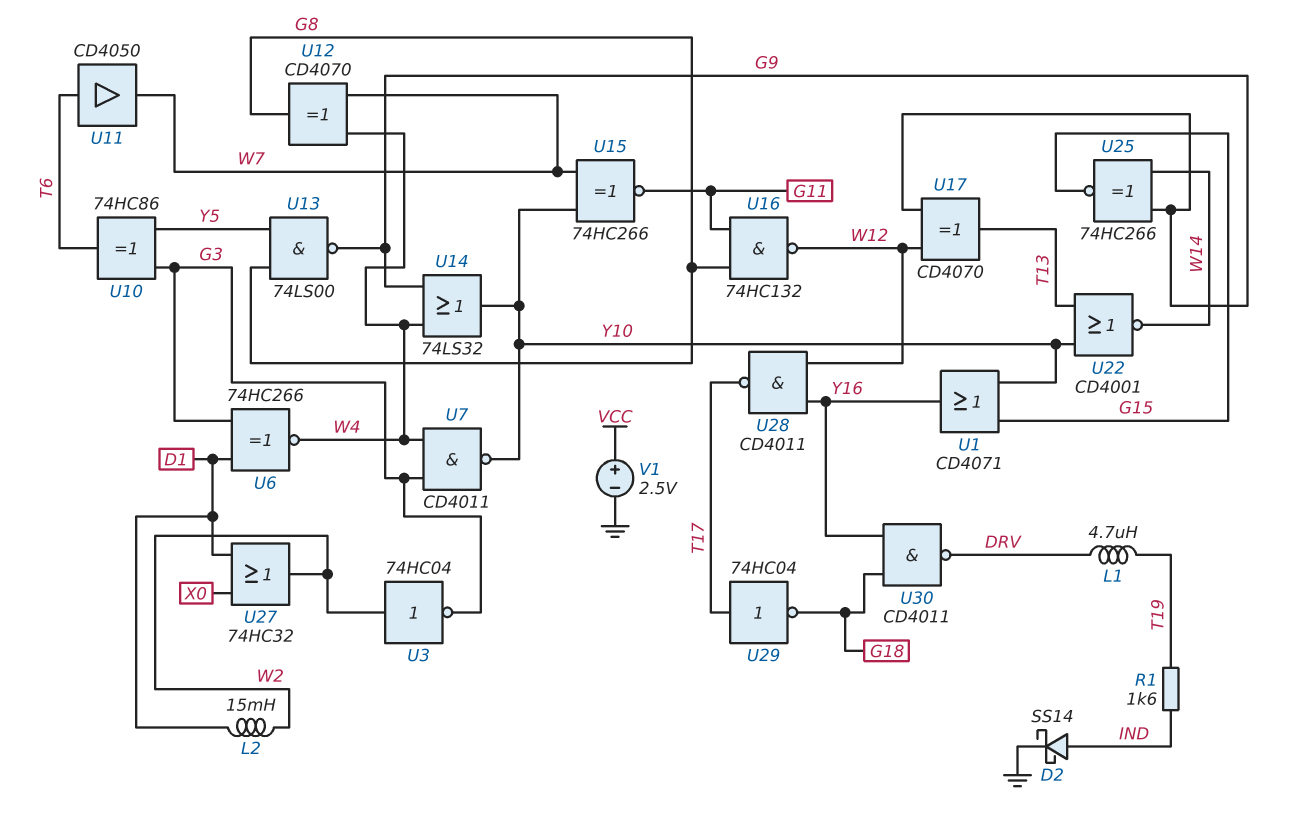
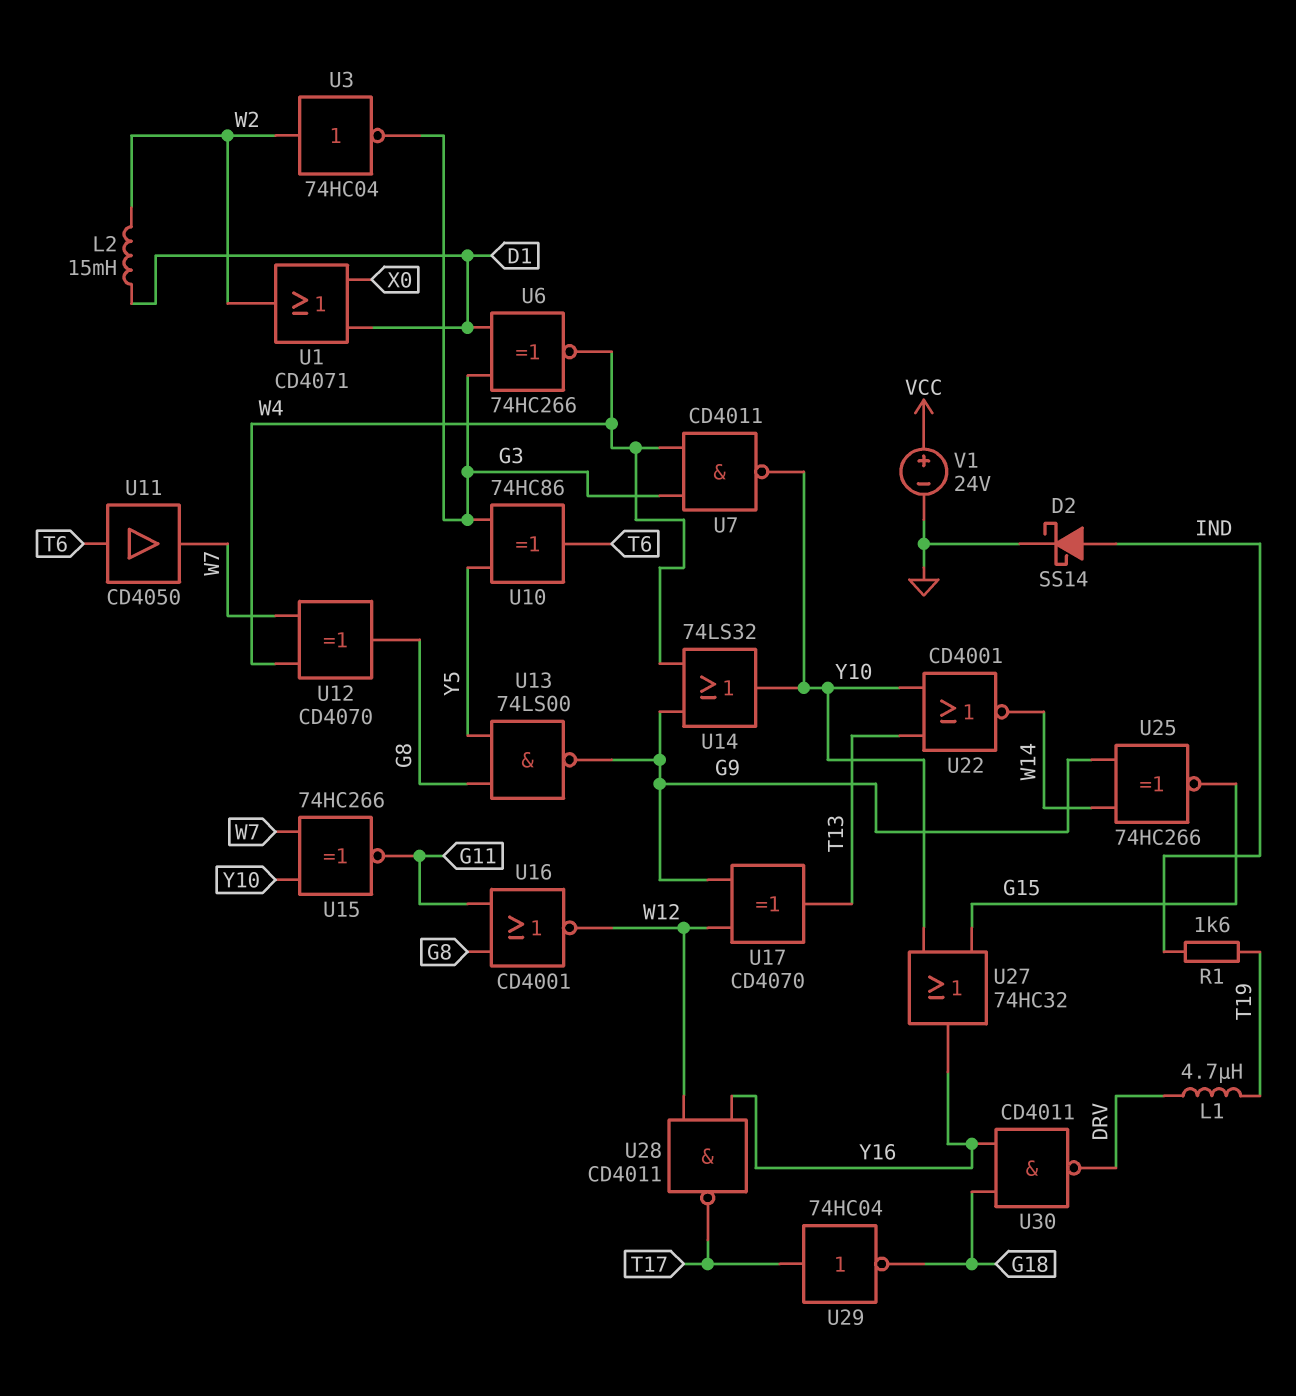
U1: OR CD4071 (in G15, in Y10, out Y16) -> OR CD4071 (in D1, in X0, out W2)
U16: NAND 74HC132 (in G8, in G11, out W12) -> NOR CD4001 (in G8, in G11, out W12)
U27: OR 74HC32 (in D1, in X0, out W2) -> OR 74HC32 (in G15, in Y10, out Y16)
V1: 2.5V (plus VCC, minus GND) -> 24V (plus VCC, minus GND)

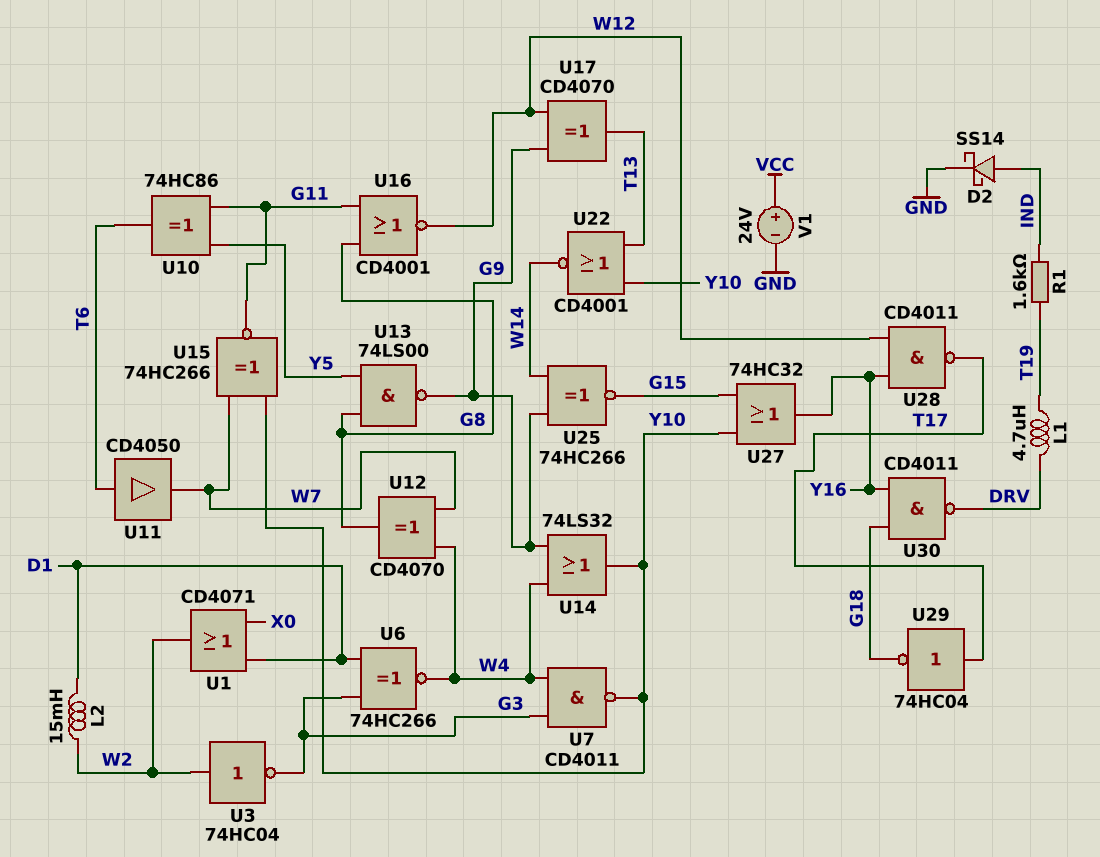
U10: XOR 74HC86 (in G3, in Y5, out T6) -> XOR 74HC86 (in G11, in Y5, out T6)

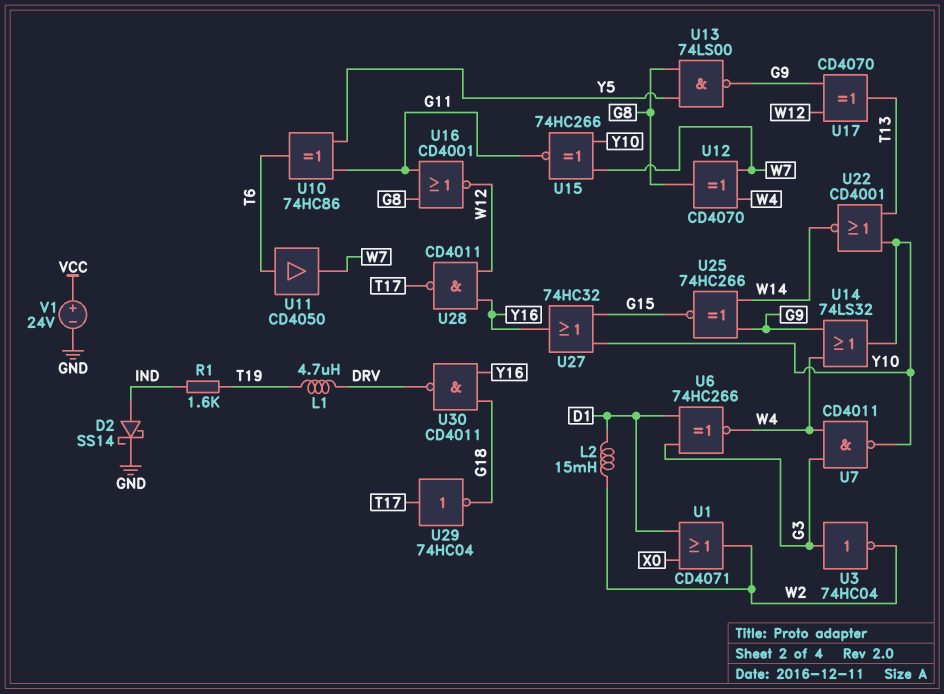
U3: NOT 74HC04 (in W2, out G3) -> NOT 74HC04 (in G3, out W2)

